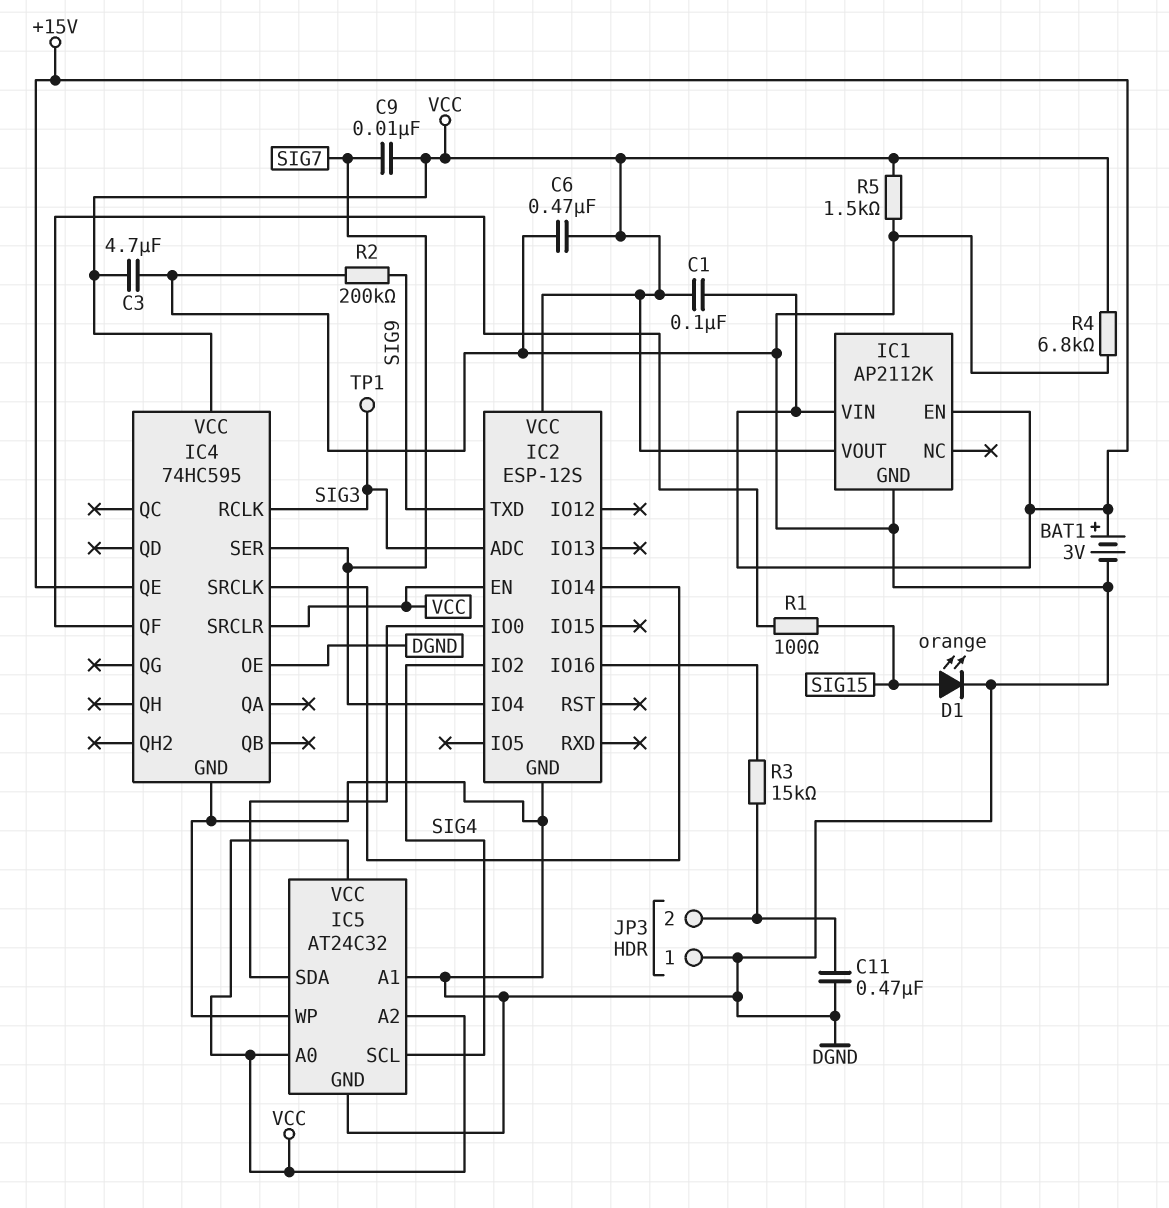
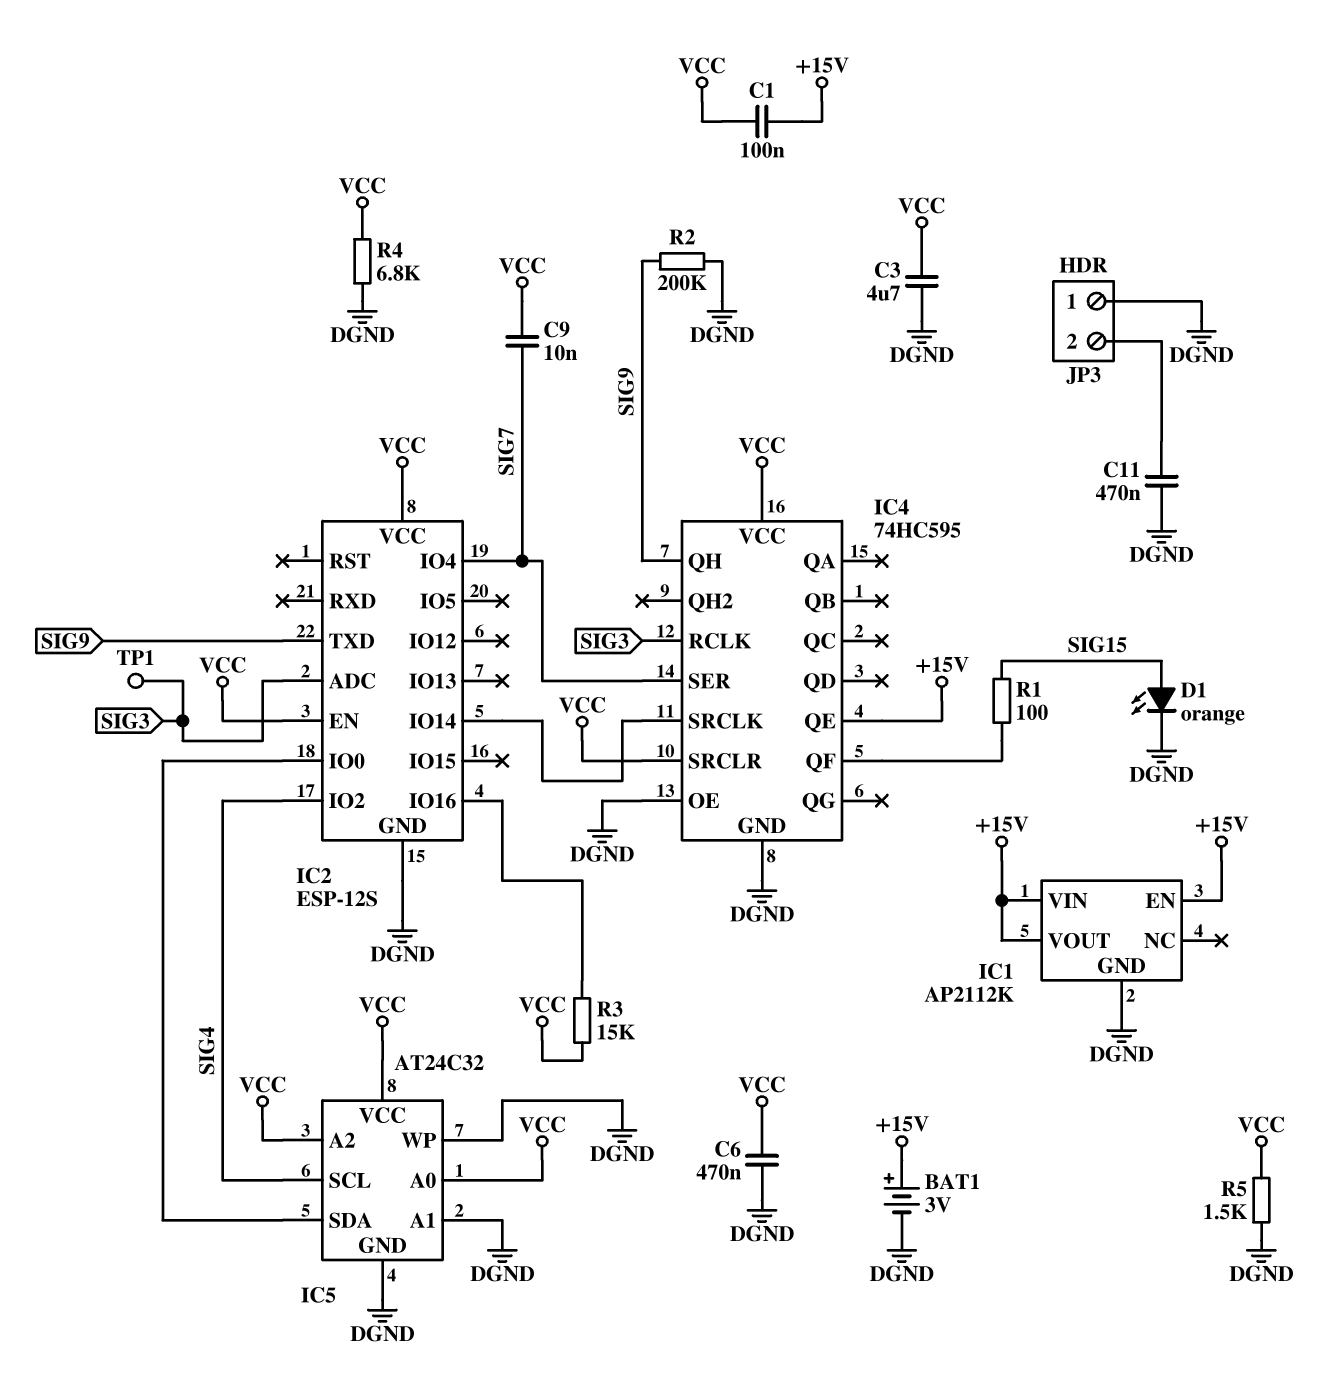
IC1 pin VOUT: VCC -> +15V
IC4 pin QH: none -> SIG9
R3: 15k (IC2/IO16, JP3/2) -> 15k (IC2/IO16, VCC)

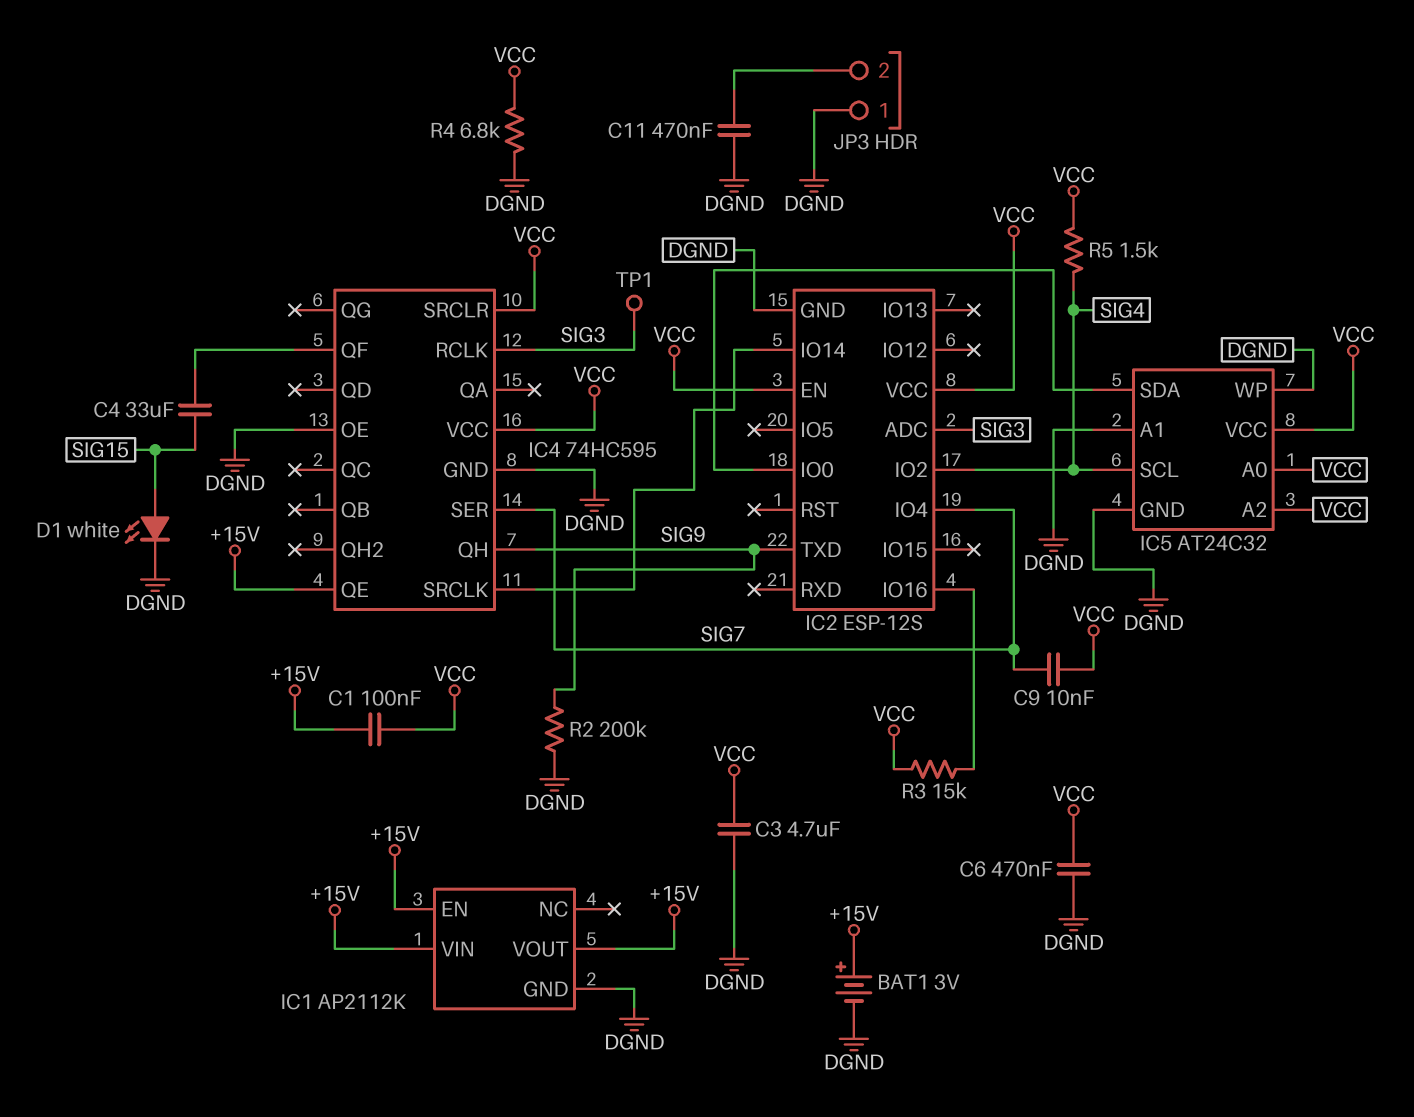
C4: none -> 33uF (IC4/QF, SIG15)
D1: LED orange (A SIG15, K DGND) -> LED white (A SIG15, K DGND)
R1: 100 (IC4/QF, SIG15) -> none
R5: 1.5k (DGND, VCC) -> 1.5k (SIG4, VCC)

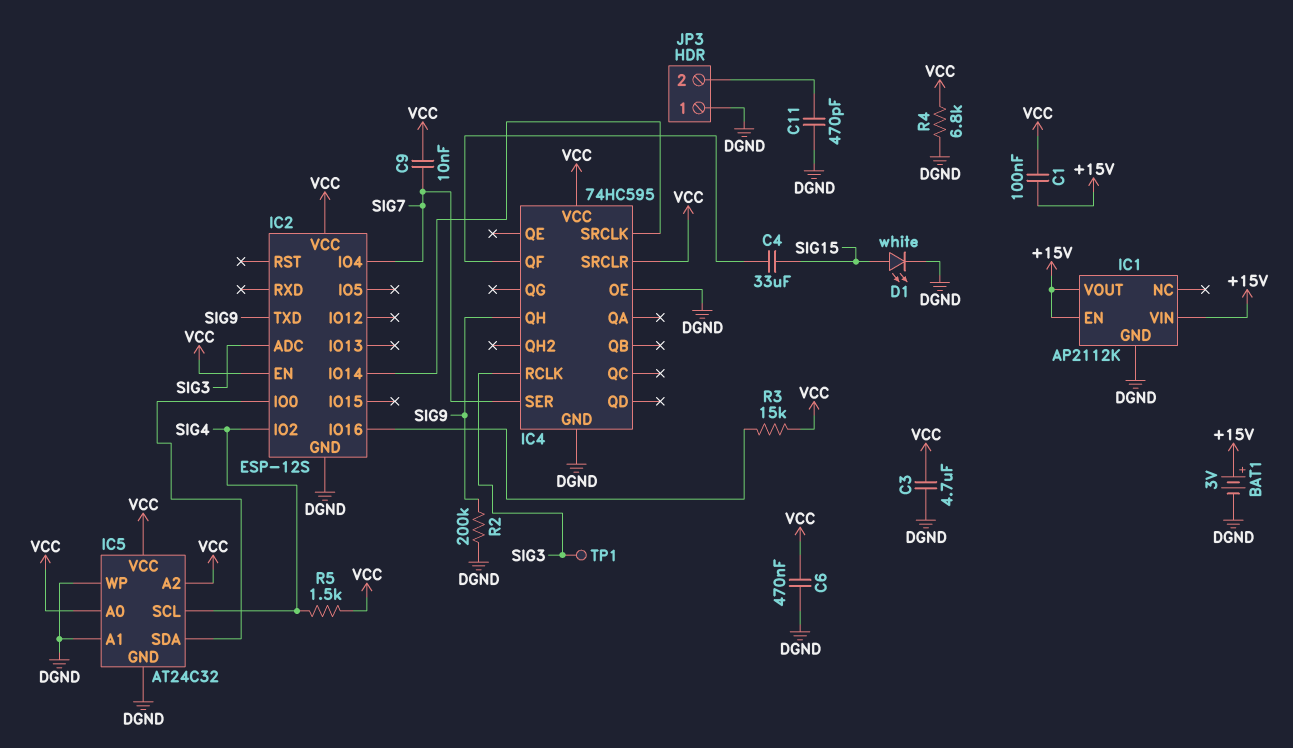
C11: 470nF (DGND, JP3/2) -> 470pF (DGND, JP3/2)
IC4 pin QE: +15V -> none

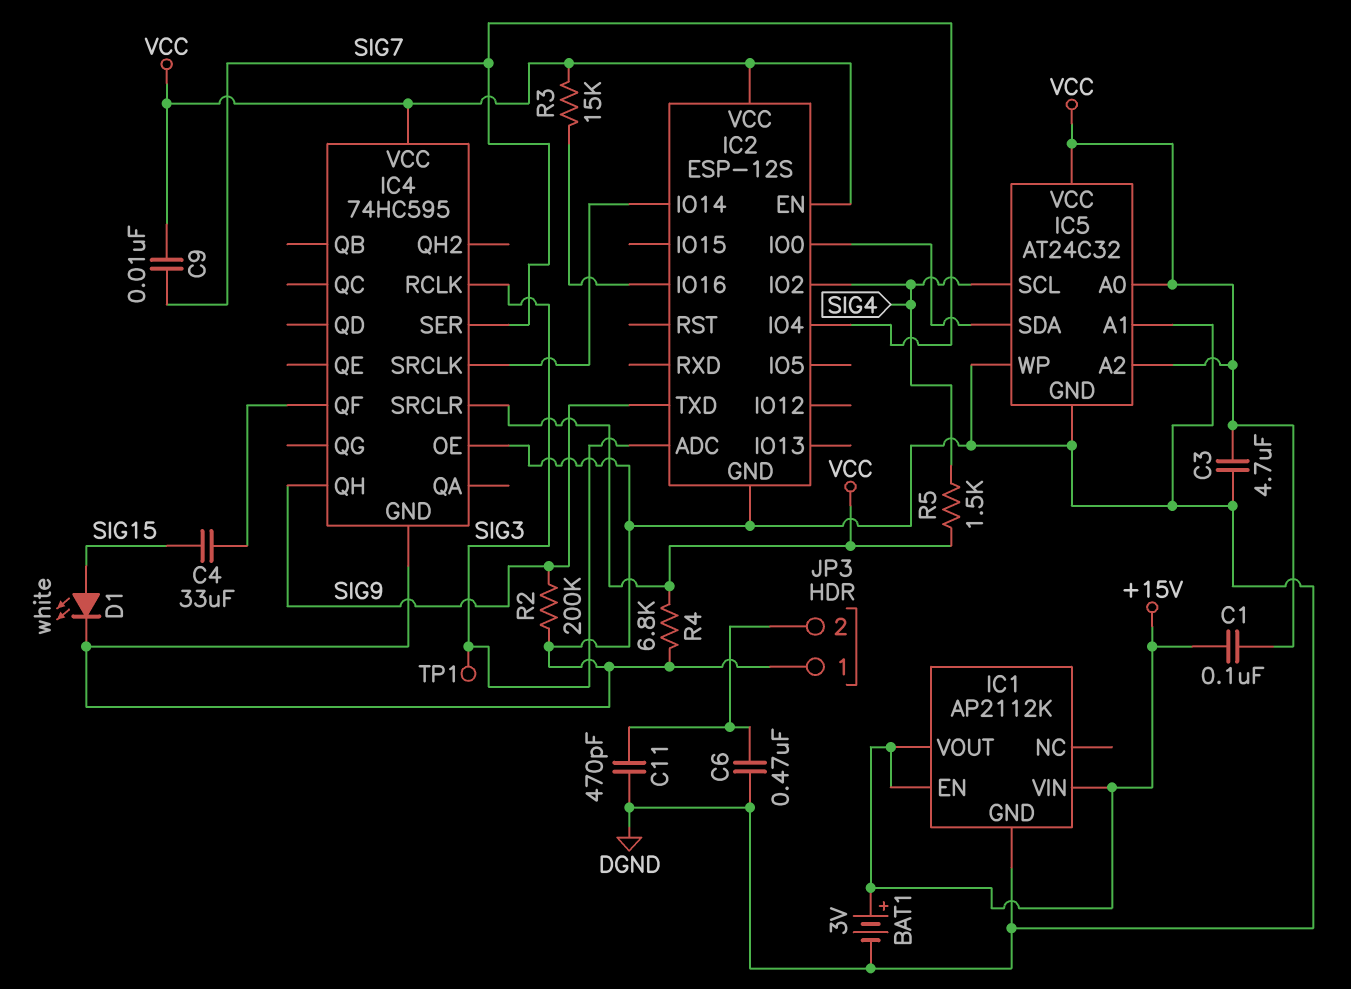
C6: 470nF (DGND, VCC) -> 470nF (DGND, JP3/2)

